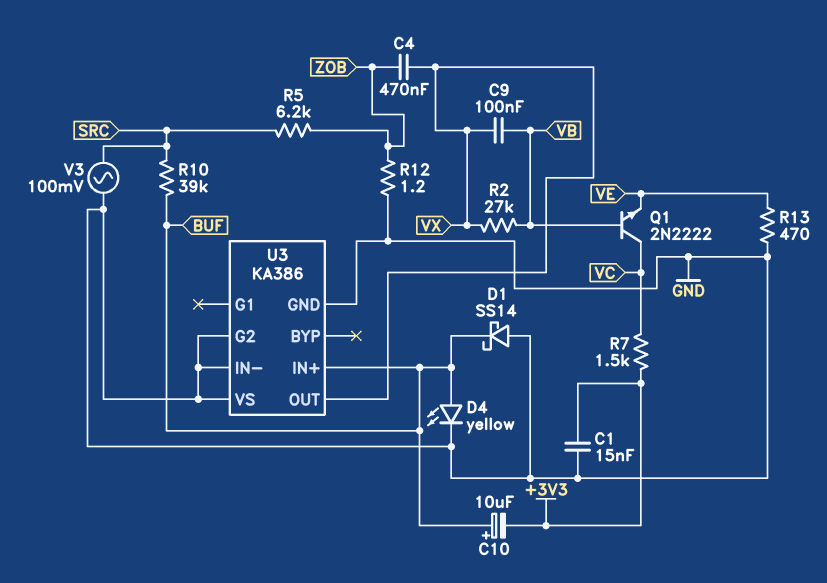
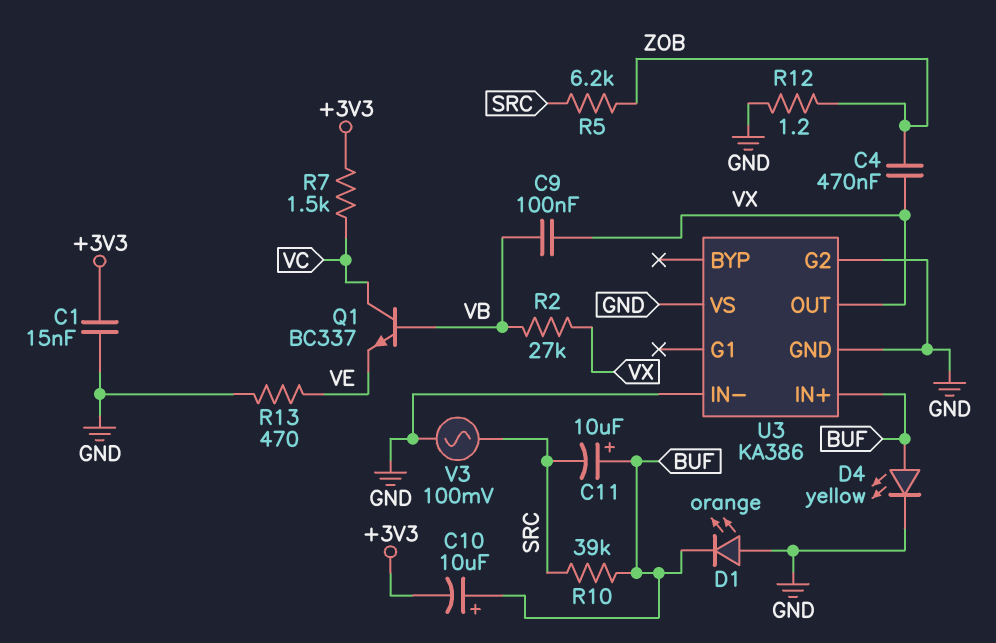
C11: none -> 10uF (plus BUF, minus SRC)
D1: schottky SS14 (A GND, K BUF) -> LED orange (A GND, K BUF)
Q1: NPN 2N2222 (B VB, C VC, E VE) -> NPN BC337 (B VB, C VC, E VE)

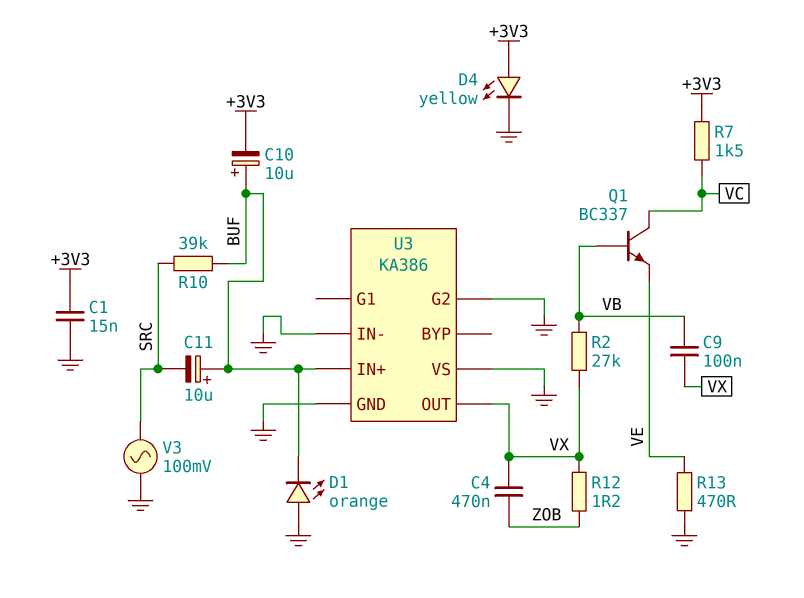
D4: LED yellow (A BUF, K GND) -> LED yellow (A +3V3, K GND)
R5: 6.2k (SRC, ZOB) -> none
R12: 1.2 (GND, ZOB) -> 1.2 (VX, ZOB)

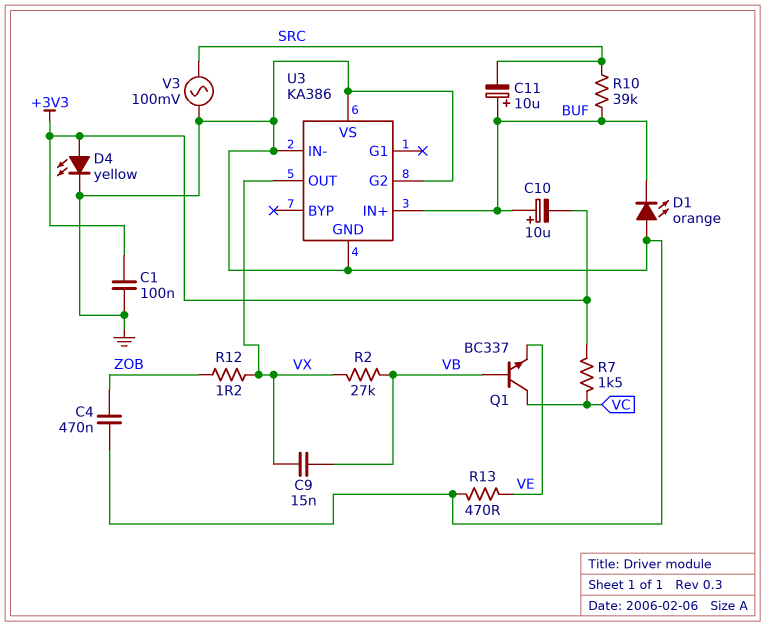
C1: 15nF (+3V3, GND) -> 100nF (+3V3, GND)
C4: 470nF (VX, ZOB) -> 470nF (GND, ZOB)
C9: 100nF (VB, VX) -> 15nF (VB, VX)

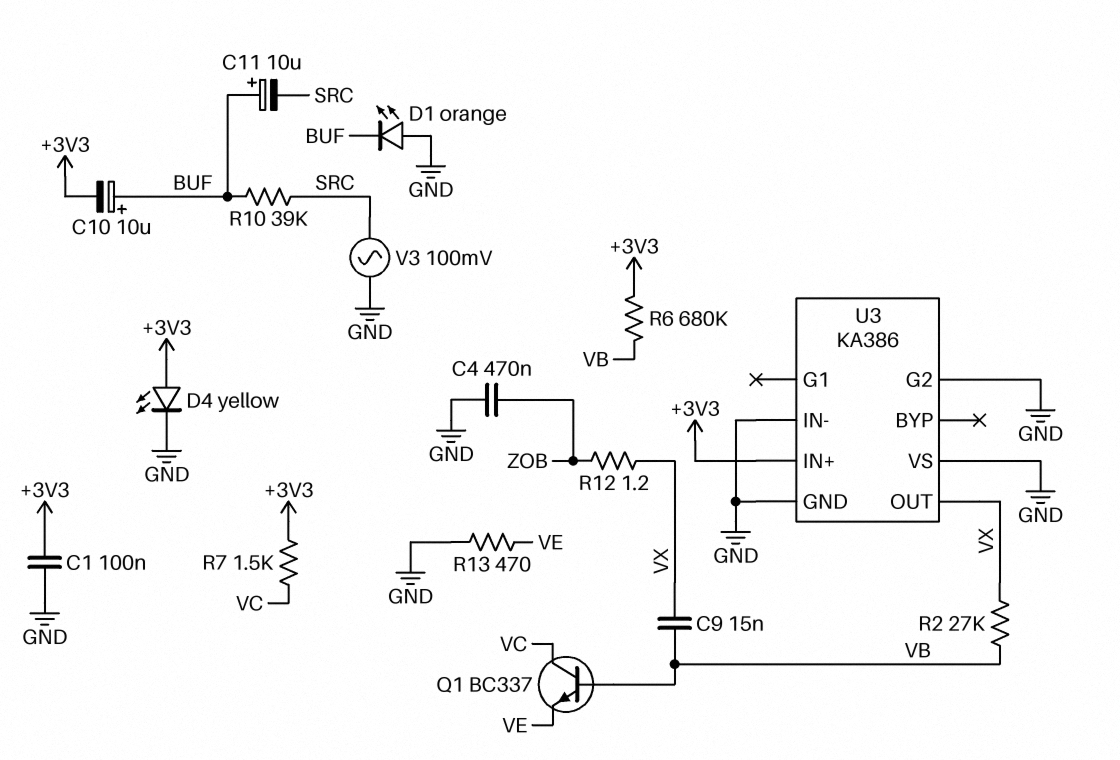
R6: none -> 680k (+3V3, VB)
U3 pin IN+: BUF -> +3V3

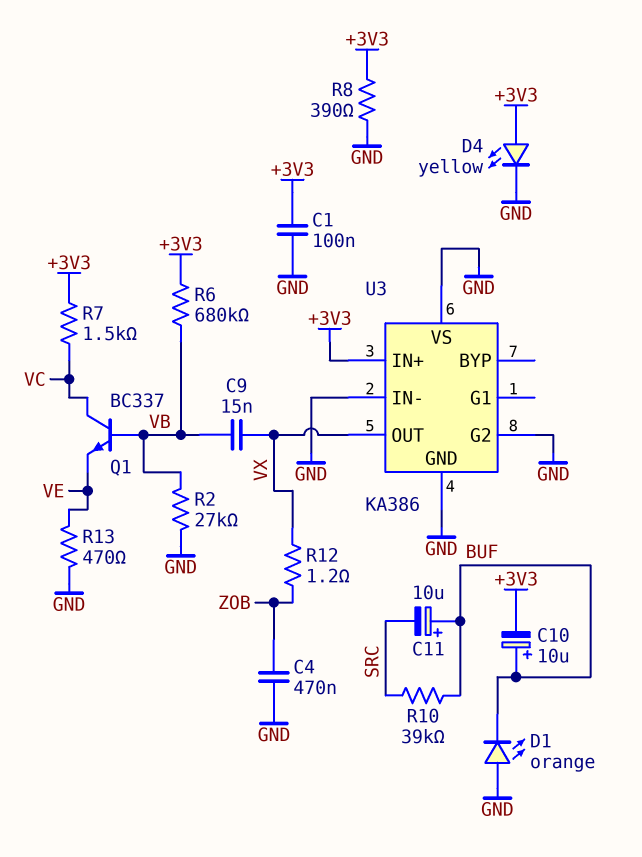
R2: 27k (VB, VX) -> 27k (GND, VB)
R8: none -> 390 (+3V3, GND)
V3: AC 100mV (GND, SRC) -> none

